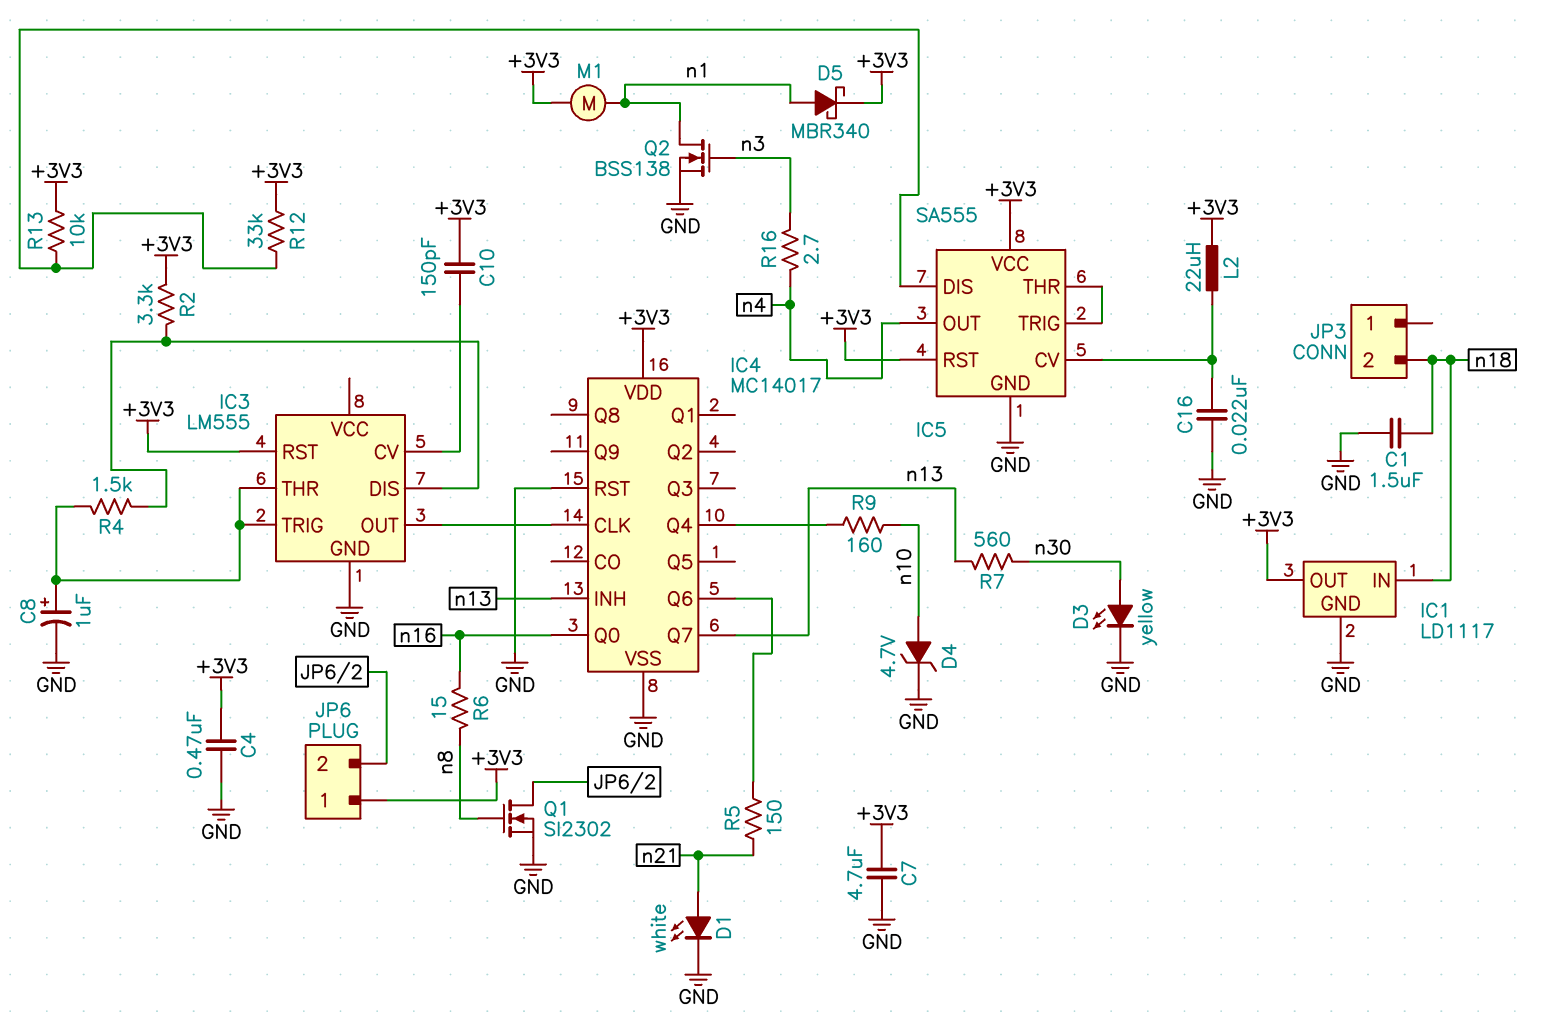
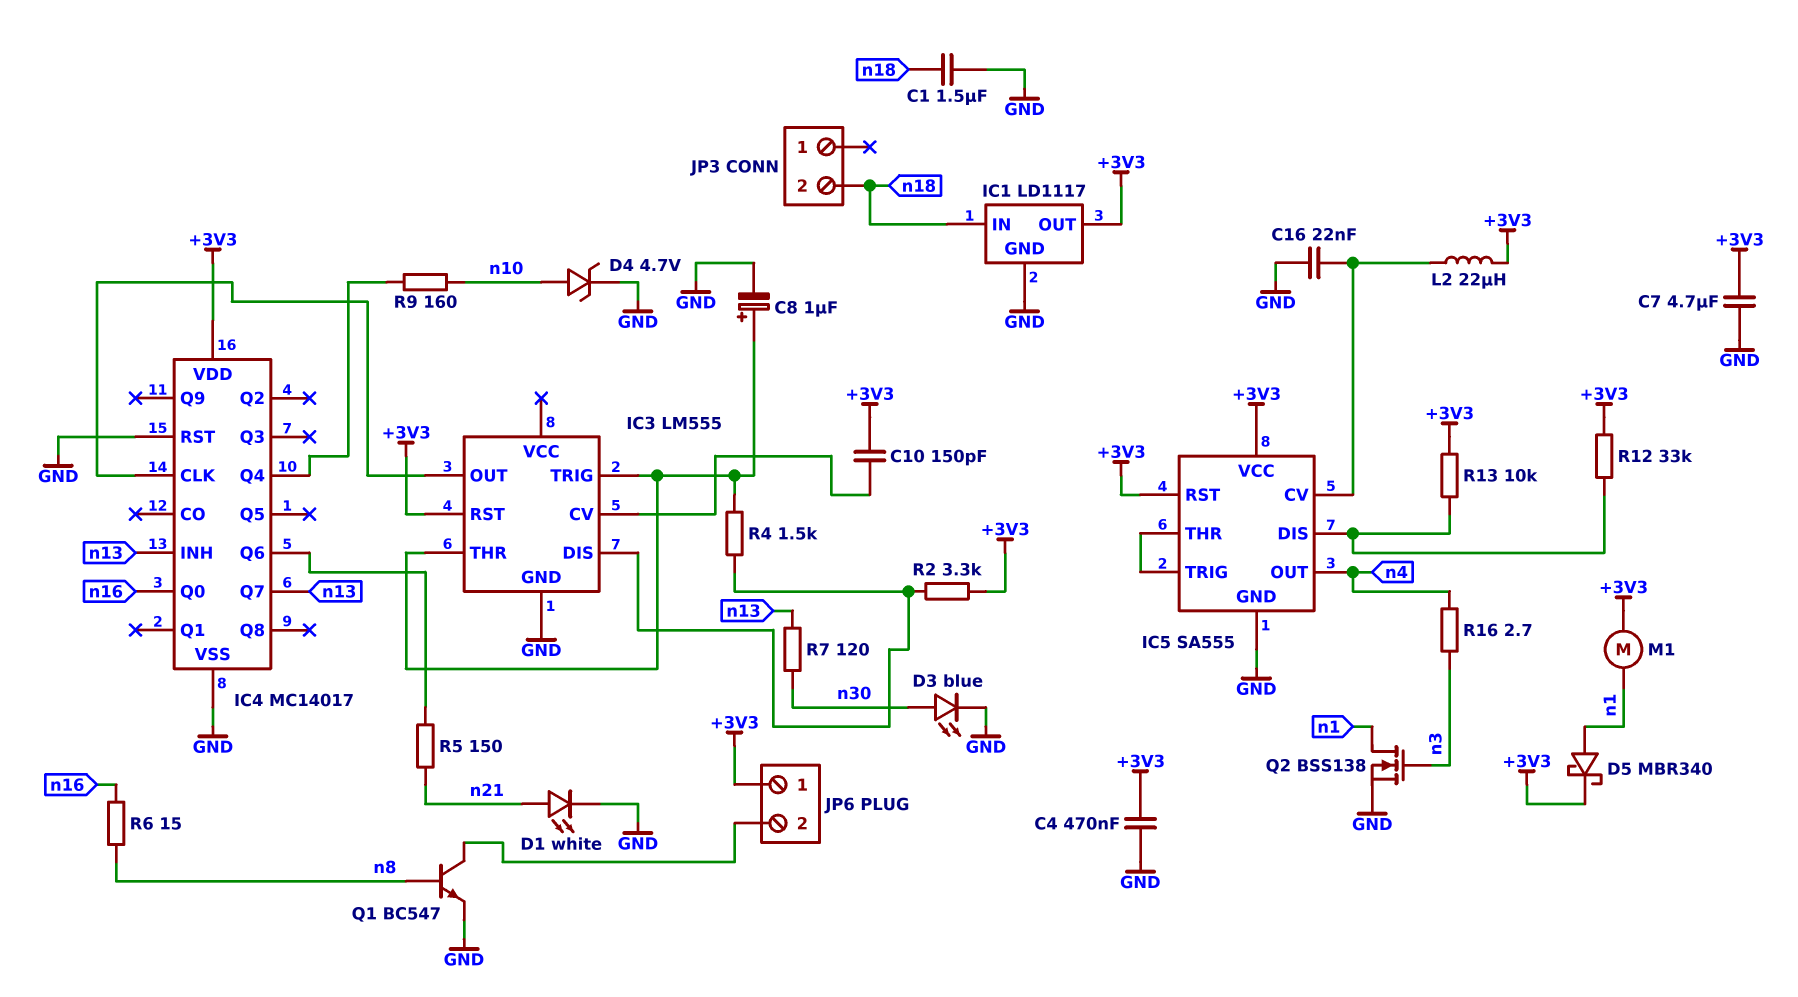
D3: LED yellow (A n30, K GND) -> LED blue (A n30, K GND)
Q1: NMOS SI2302 (G n8, D JP6/2, S GND) -> NPN BC547 (B n8, C JP6/2, E GND)
R7: 560 (n13, n30) -> 120 (n13, n30)

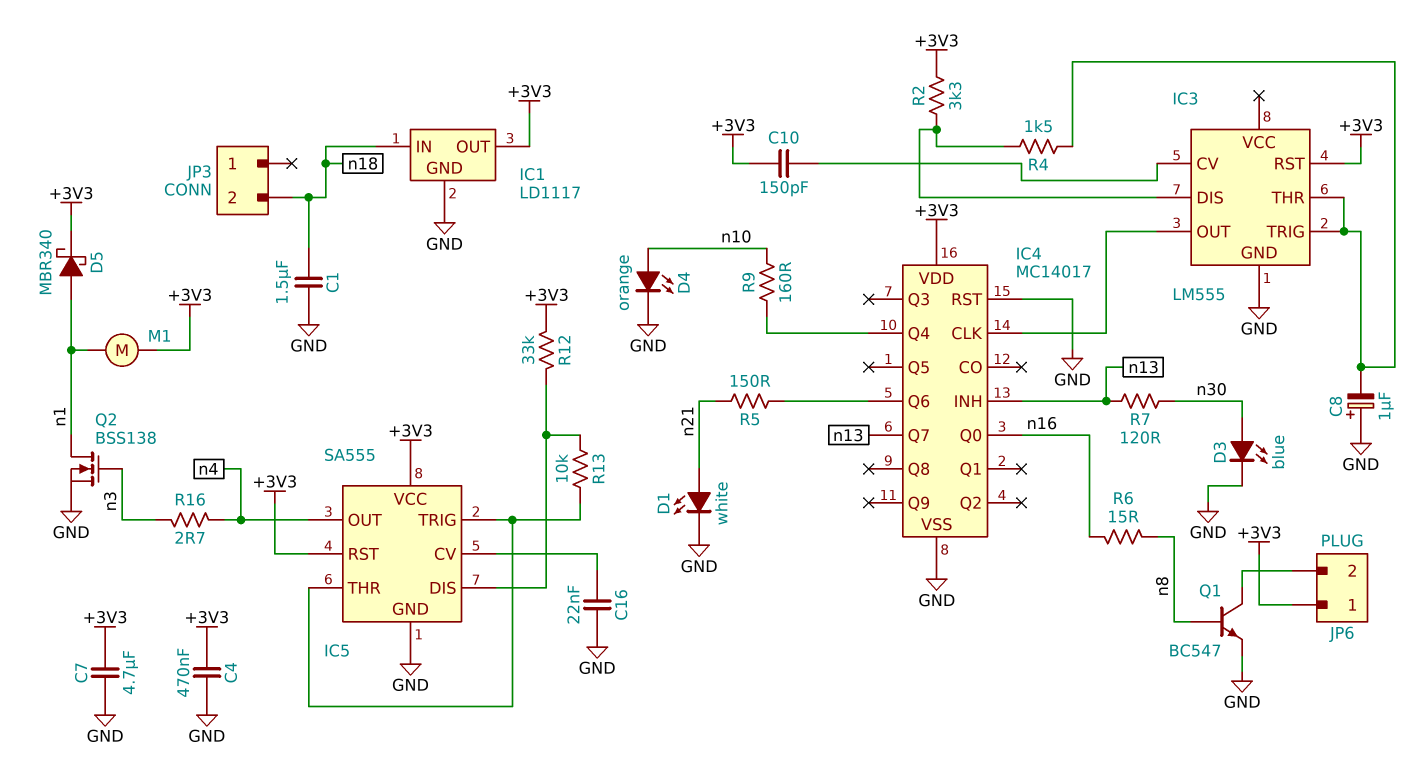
C8: 1uF (plus IC3/THR, minus GND) -> 1uF (plus GND, minus IC3/THR)
D4: zener 4.7V (A n10, K GND) -> LED orange (A n10, K GND)
L2: 22uH (+3V3, IC5/CV) -> none
R13: 10k (+3V3, IC5/DIS) -> 10k (IC5/DIS, IC5/THR)

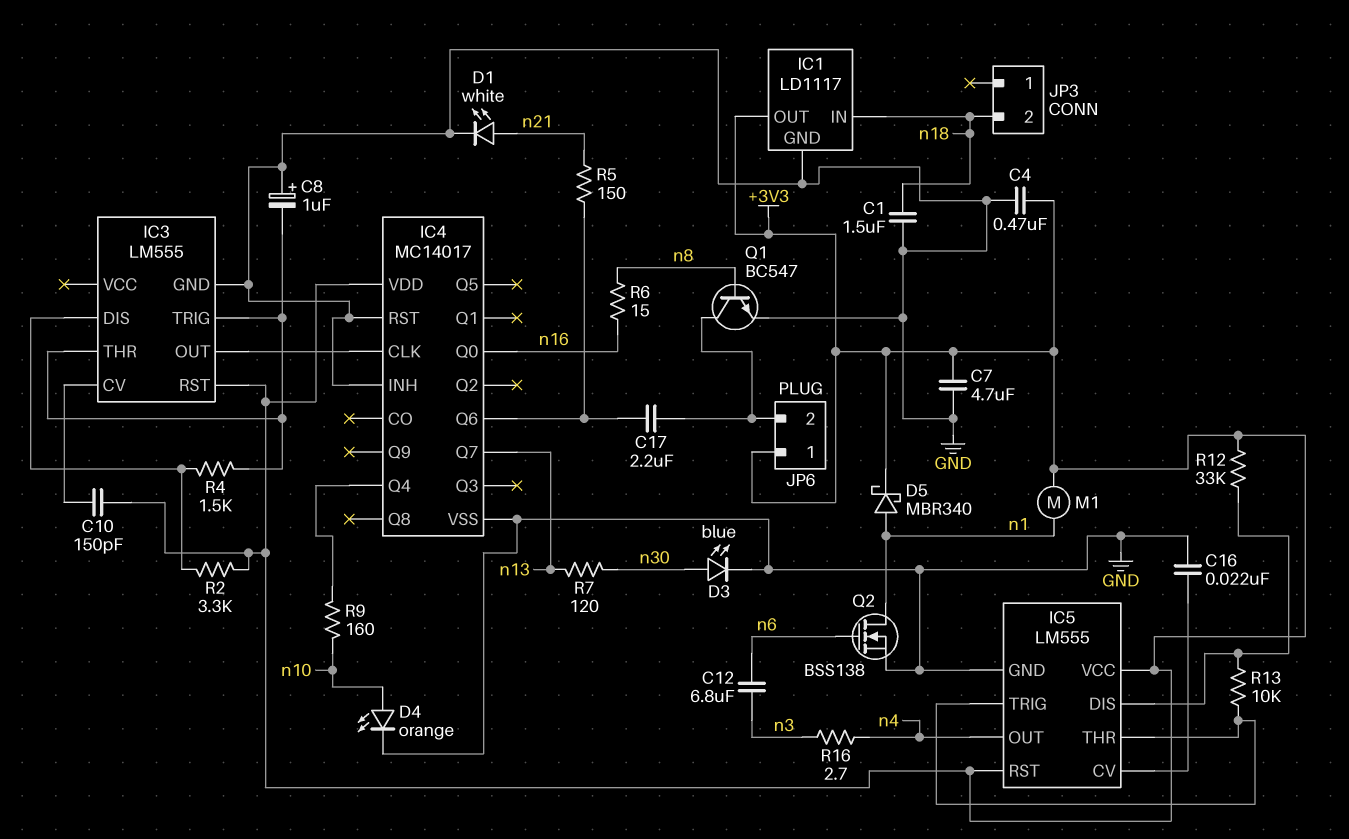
C12: none -> 6.8uF (n3, n6)
C17: none -> 2.2uF (IC4/Q6, JP6/2)
IC4 pin INH: n13 -> GND
IC5: SA555 -> LM555
Q2: NMOS BSS138 (G n3, D n1, S GND) -> NMOS BSS138 (G n6, D n1, S GND)

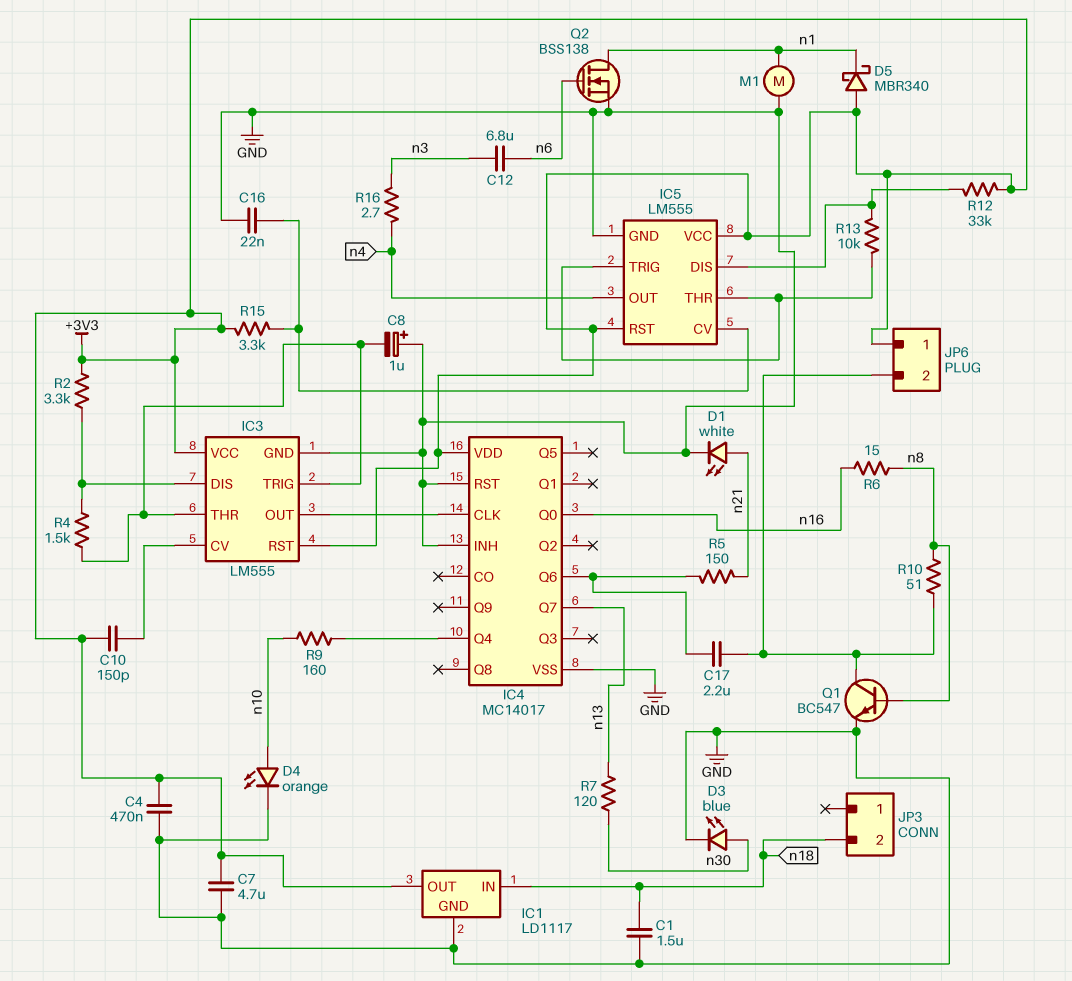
D5: schottky MBR340 (A n1, K +3V3) -> schottky MBR340 (A +3V3, K n1)
IC3 pin VCC: none -> +3V3
M1: motor (+3V3, n1) -> motor (GND, n1)
R10: none -> 51 (JP6/2, n8)
R15: none -> 3.3k (+3V3, IC5/CV)

